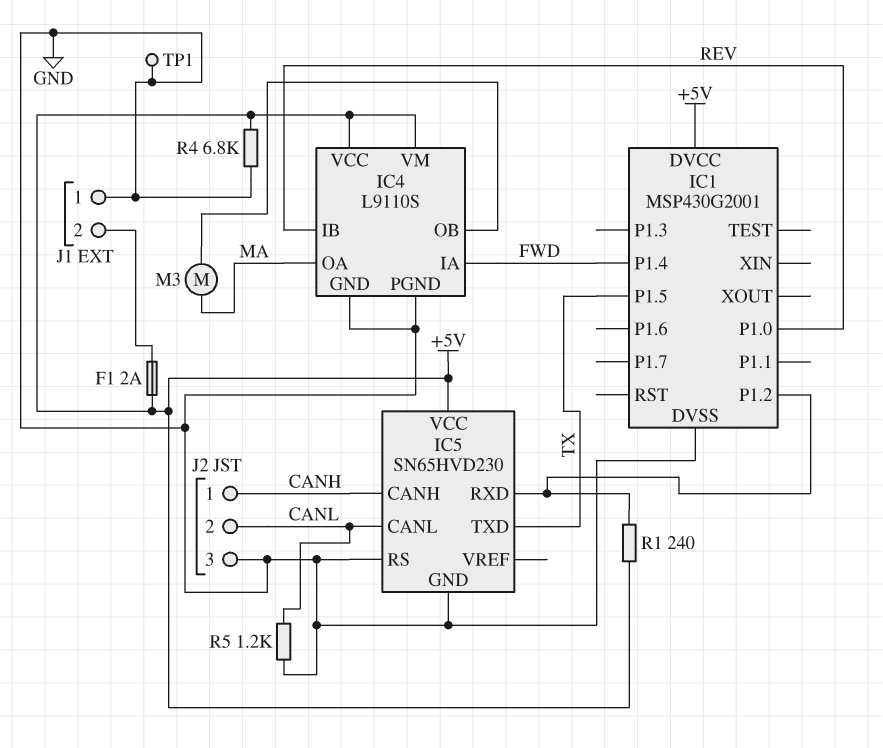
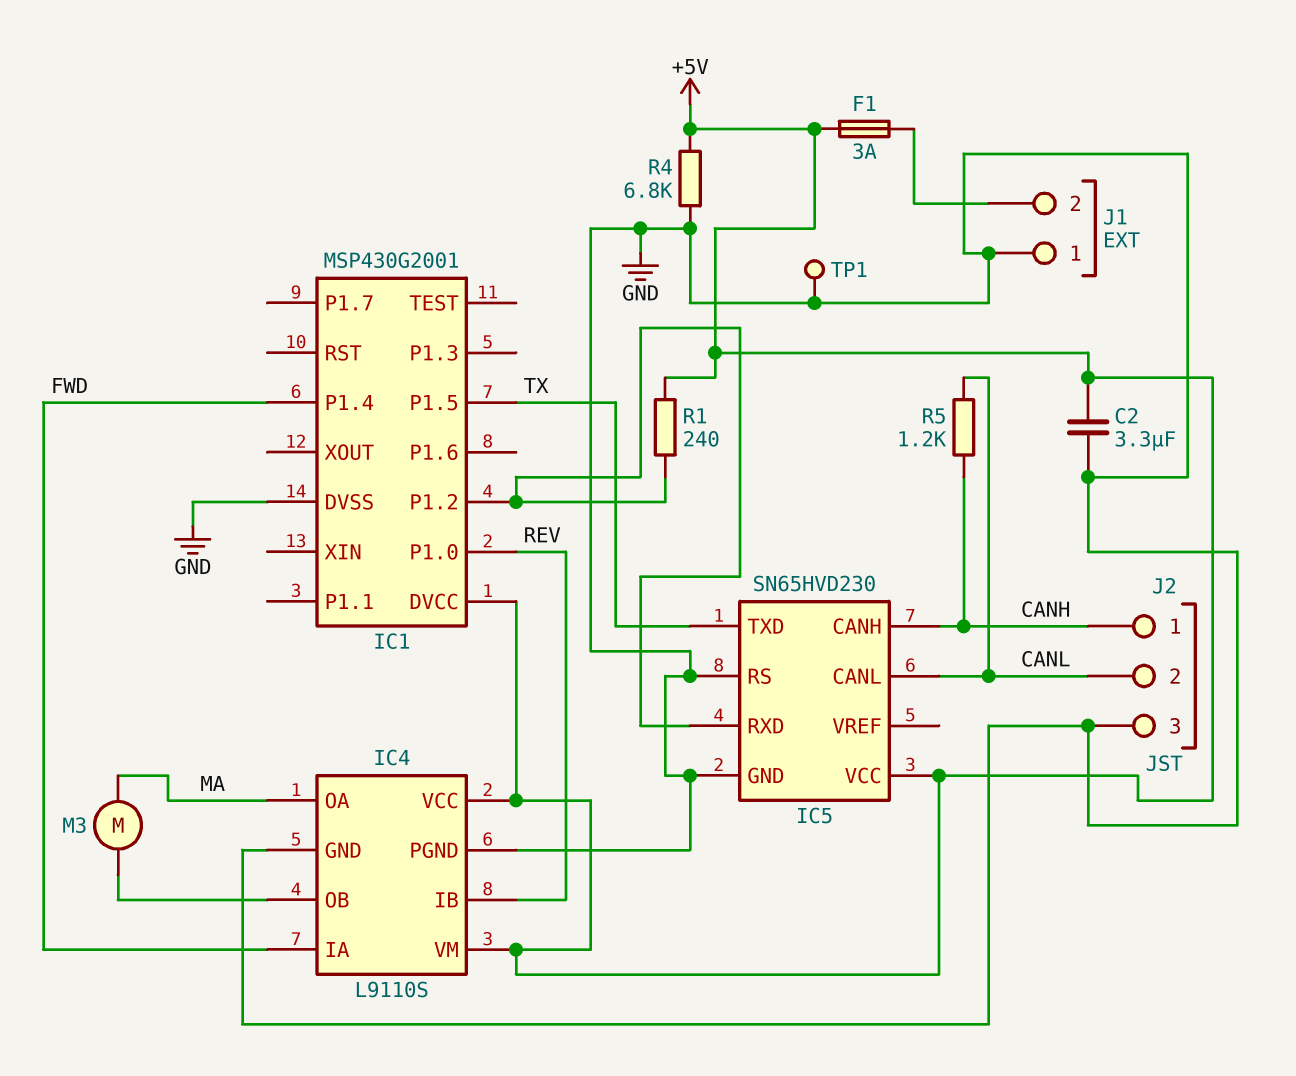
C2: none -> 3.3uF (+5V, GND)
F1: 2A (+5V, J1/2) -> 3A (+5V, J1/2)
R5: 1.2k (CANL, GND) -> 1.2k (CANH, CANL)

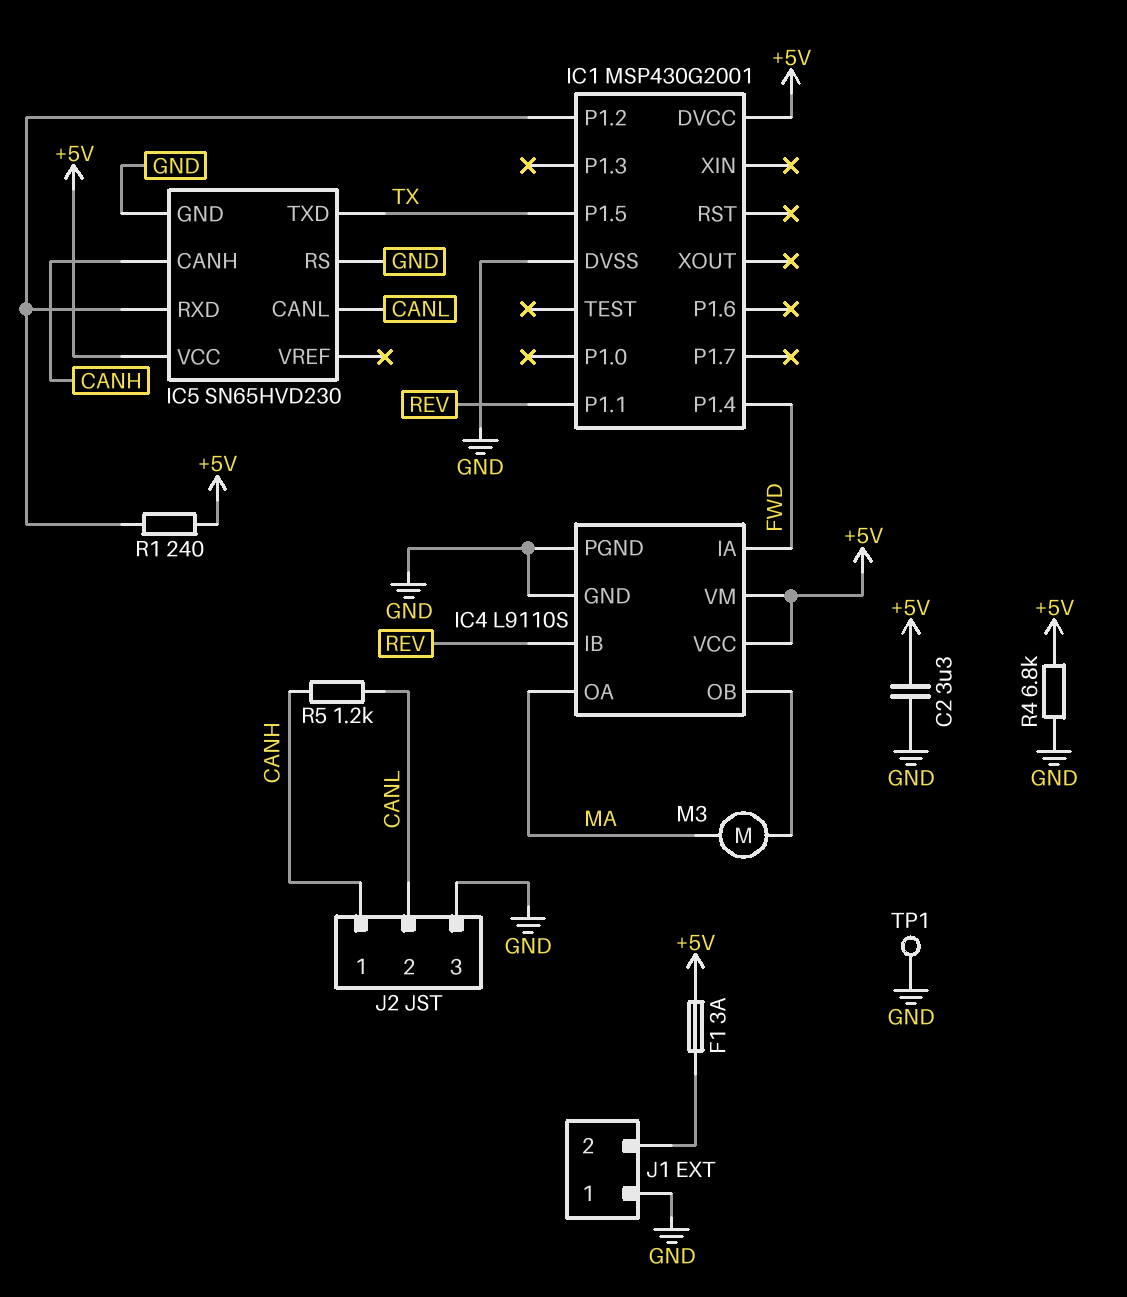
IC1 pin P1.0: REV -> none
IC1 pin P1.1: none -> REV

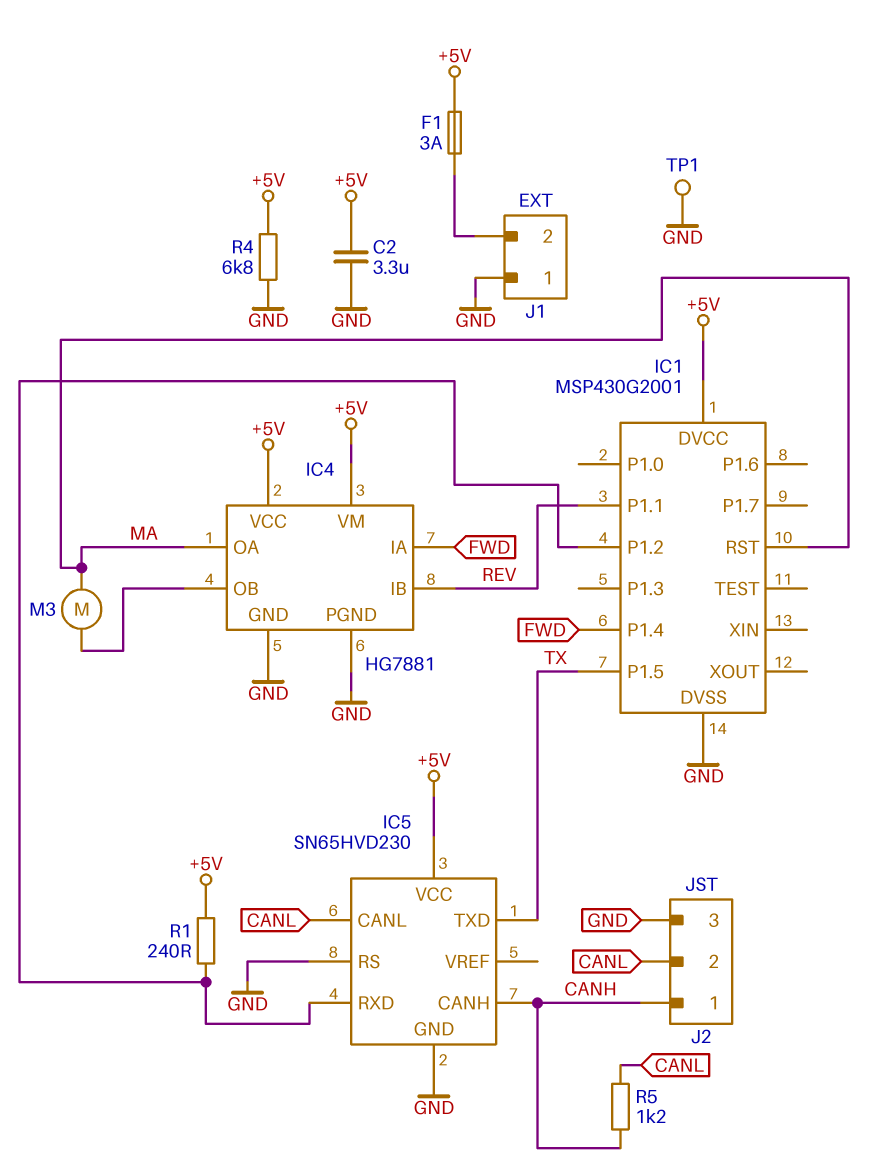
IC1 pin RST: none -> MA
IC4: L9110S -> HG7881

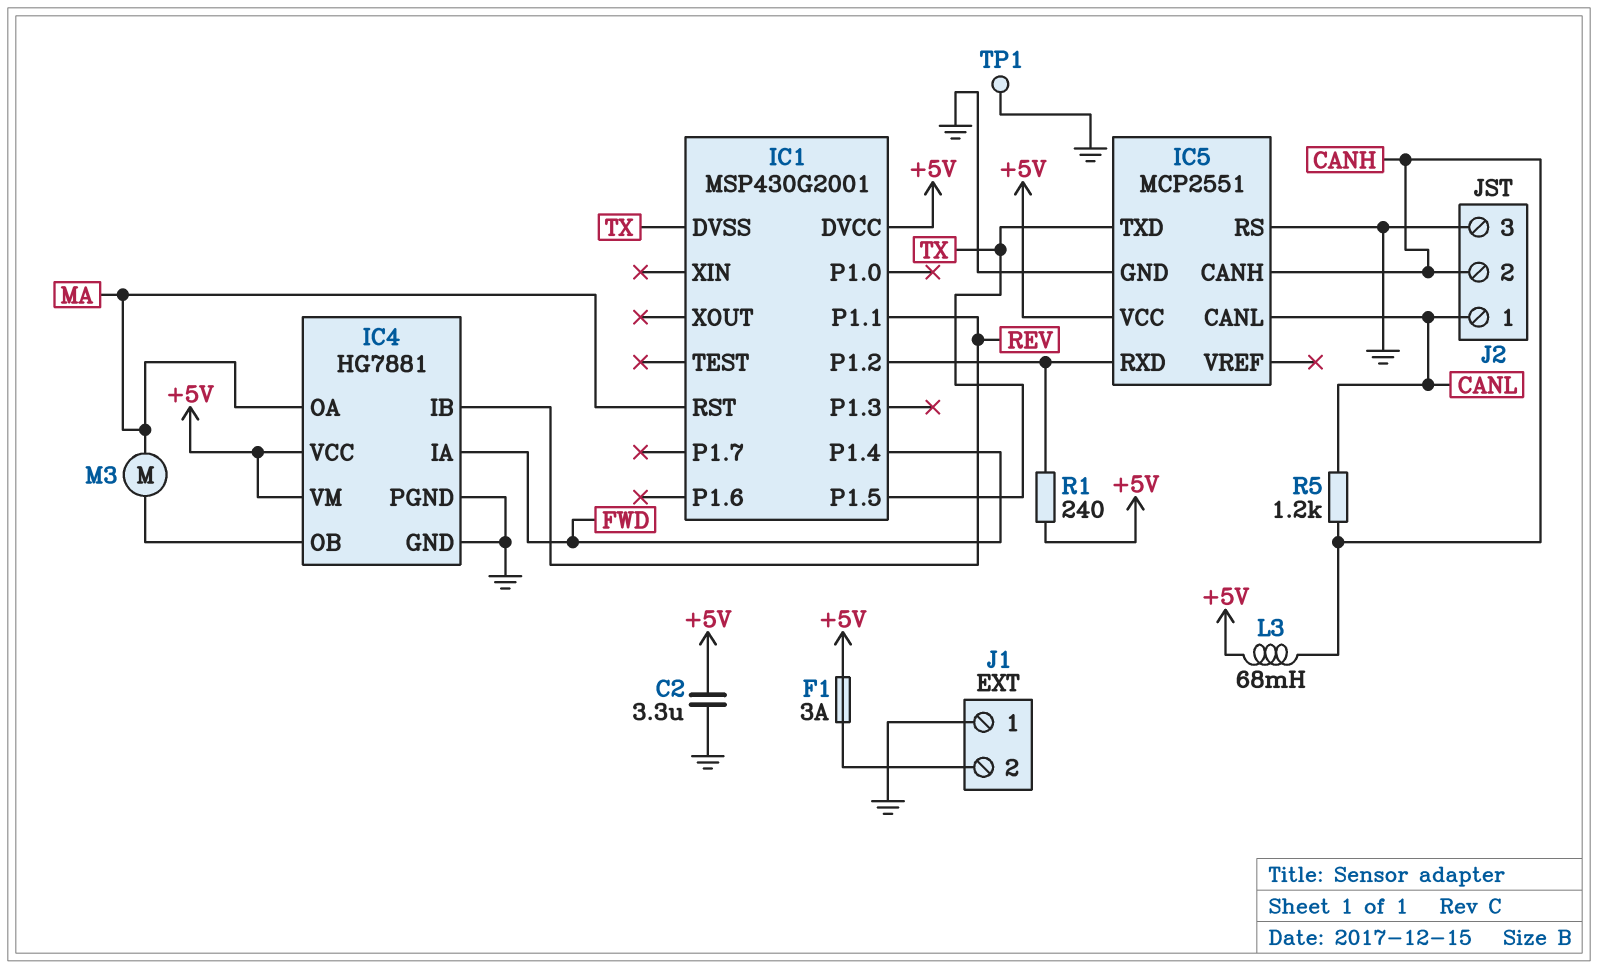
IC1 pin DVSS: GND -> TX
IC5: SN65HVD230 -> MCP2551
J2 pin 1: CANH -> CANL
J2 pin 2: CANL -> CANH
L3: none -> 68mH (+5V, CANH)
R4: 6.8k (+5V, GND) -> none

